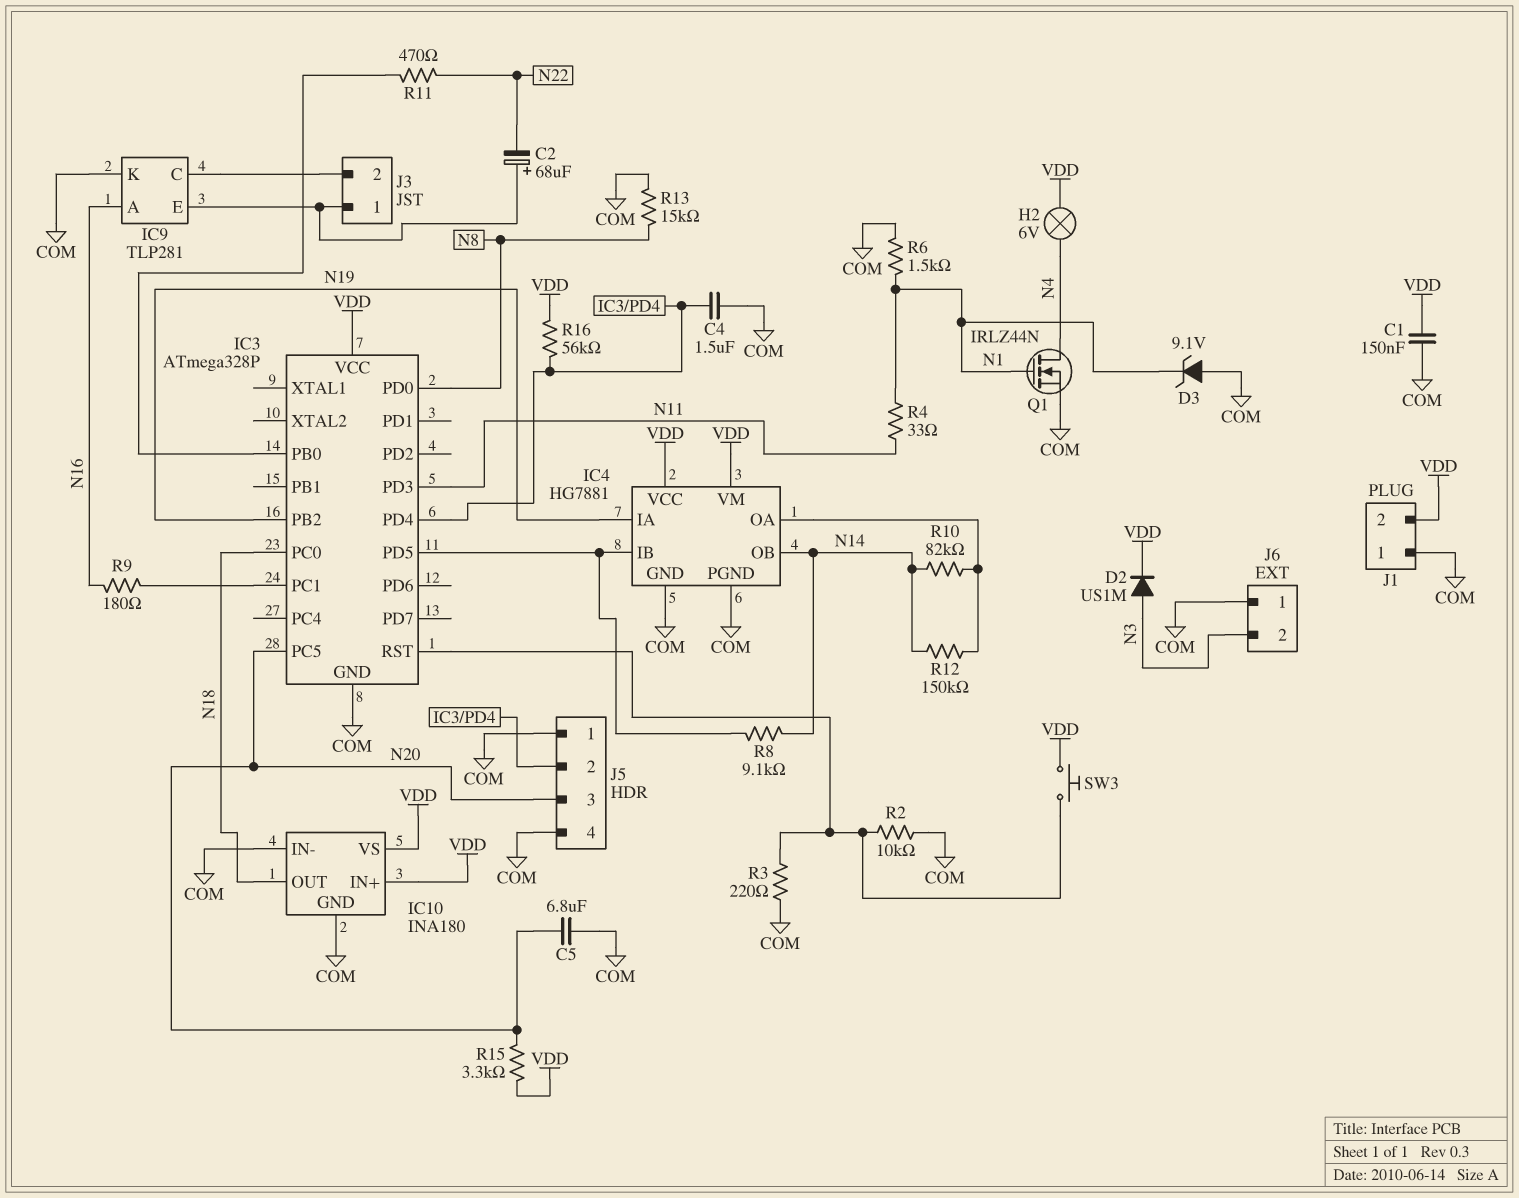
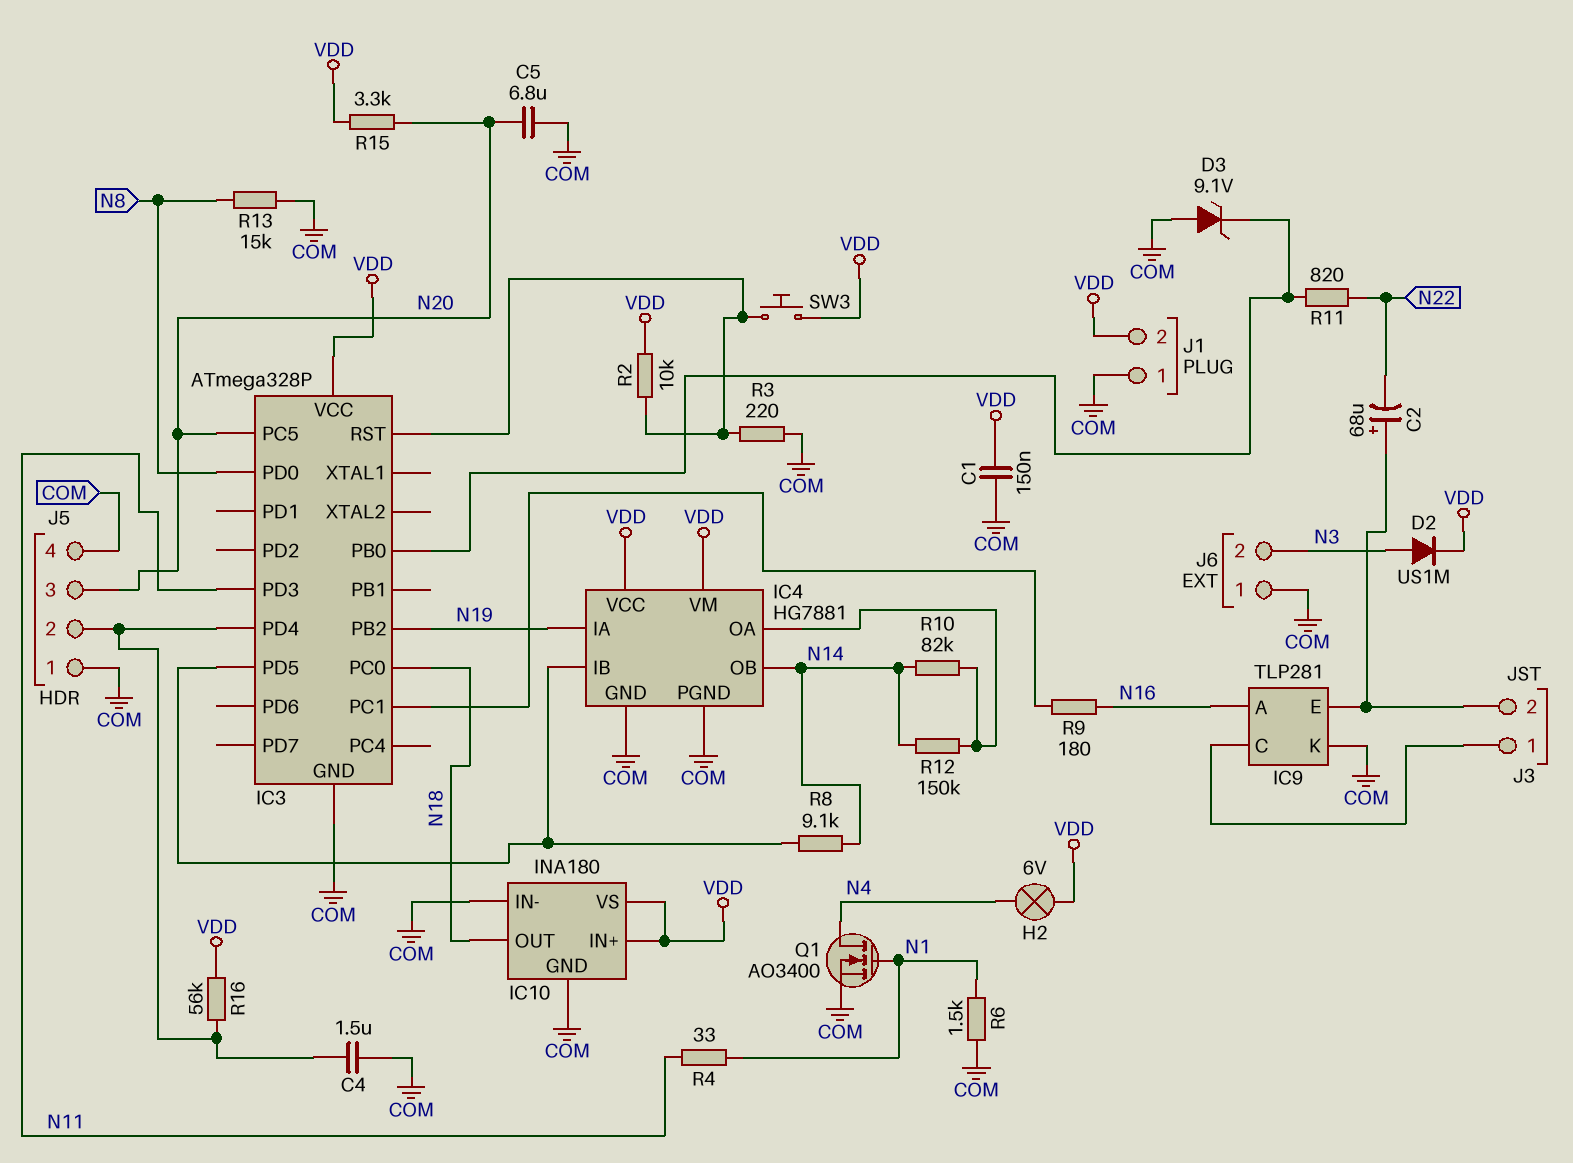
D3: zener 9.1V (A COM, K N1) -> zener 9.1V (A COM, K IC3/PB0)
J3 pin 1: IC9/E -> IC9/C
J3 pin 2: IC9/C -> IC9/E
Q1: NMOS IRLZ44N (G N1, D N4, S COM) -> NMOS AO3400 (G N1, D N4, S COM)
R2: 10k (COM, IC3/RST) -> 10k (IC3/RST, VDD)
R11: 470 (IC3/PB0, N22) -> 820 (IC3/PB0, N22)

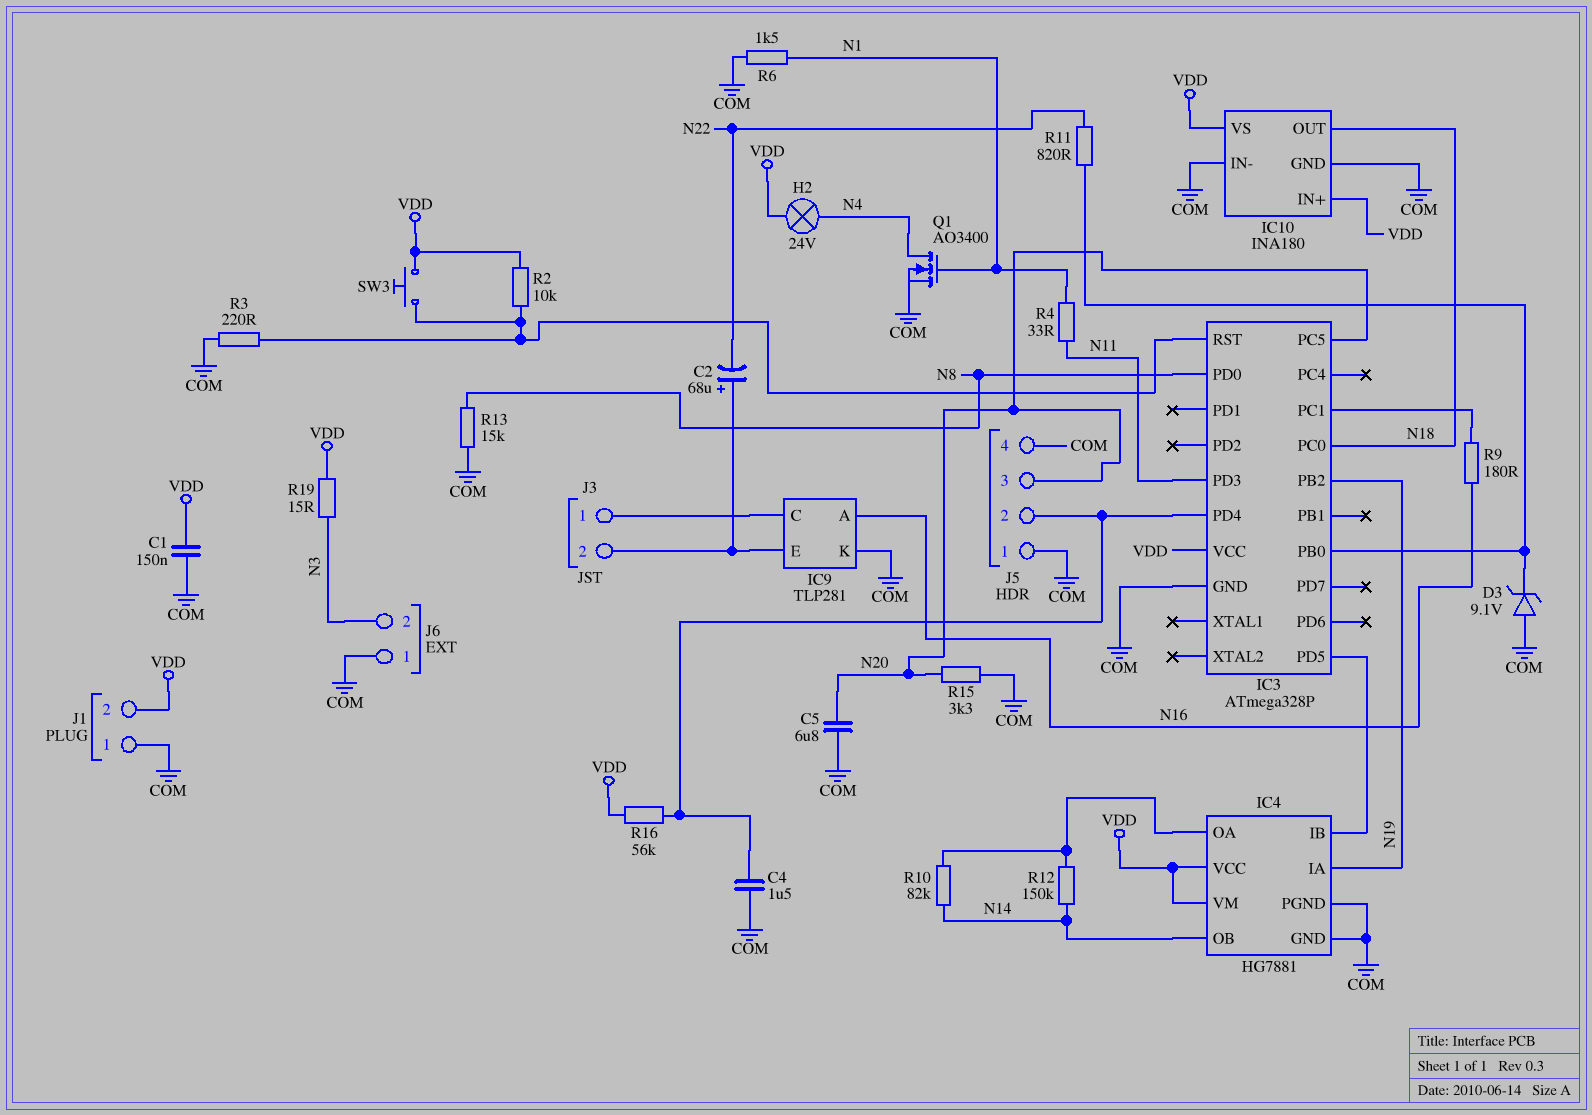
D2: diode US1M (A N3, K VDD) -> none
H2: lamp 6V (N4, VDD) -> lamp 24V (N4, VDD)
R8: 9.1k (IC3/PD5, N14) -> none
R15: 3.3k (N20, VDD) -> 3.3k (COM, N20)
R19: none -> 15 (N3, VDD)

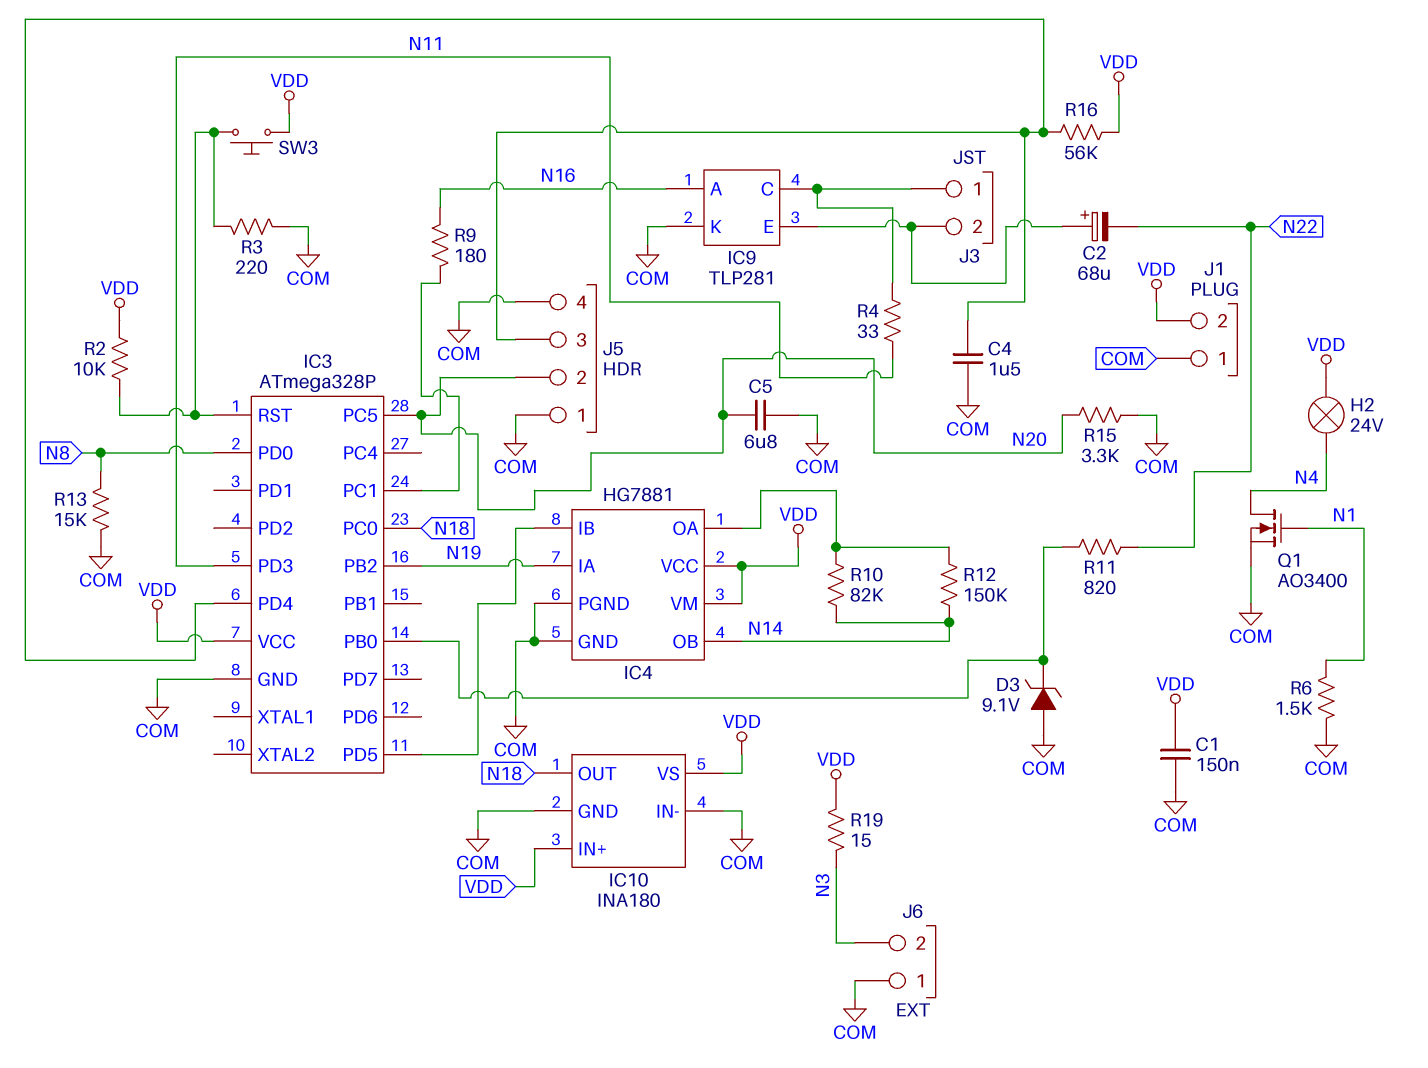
J5 pin 2: IC3/PD4 -> N20
J5 pin 3: N20 -> IC3/PD4
R4: 33 (N1, N11) -> 33 (IC9/C, N11)

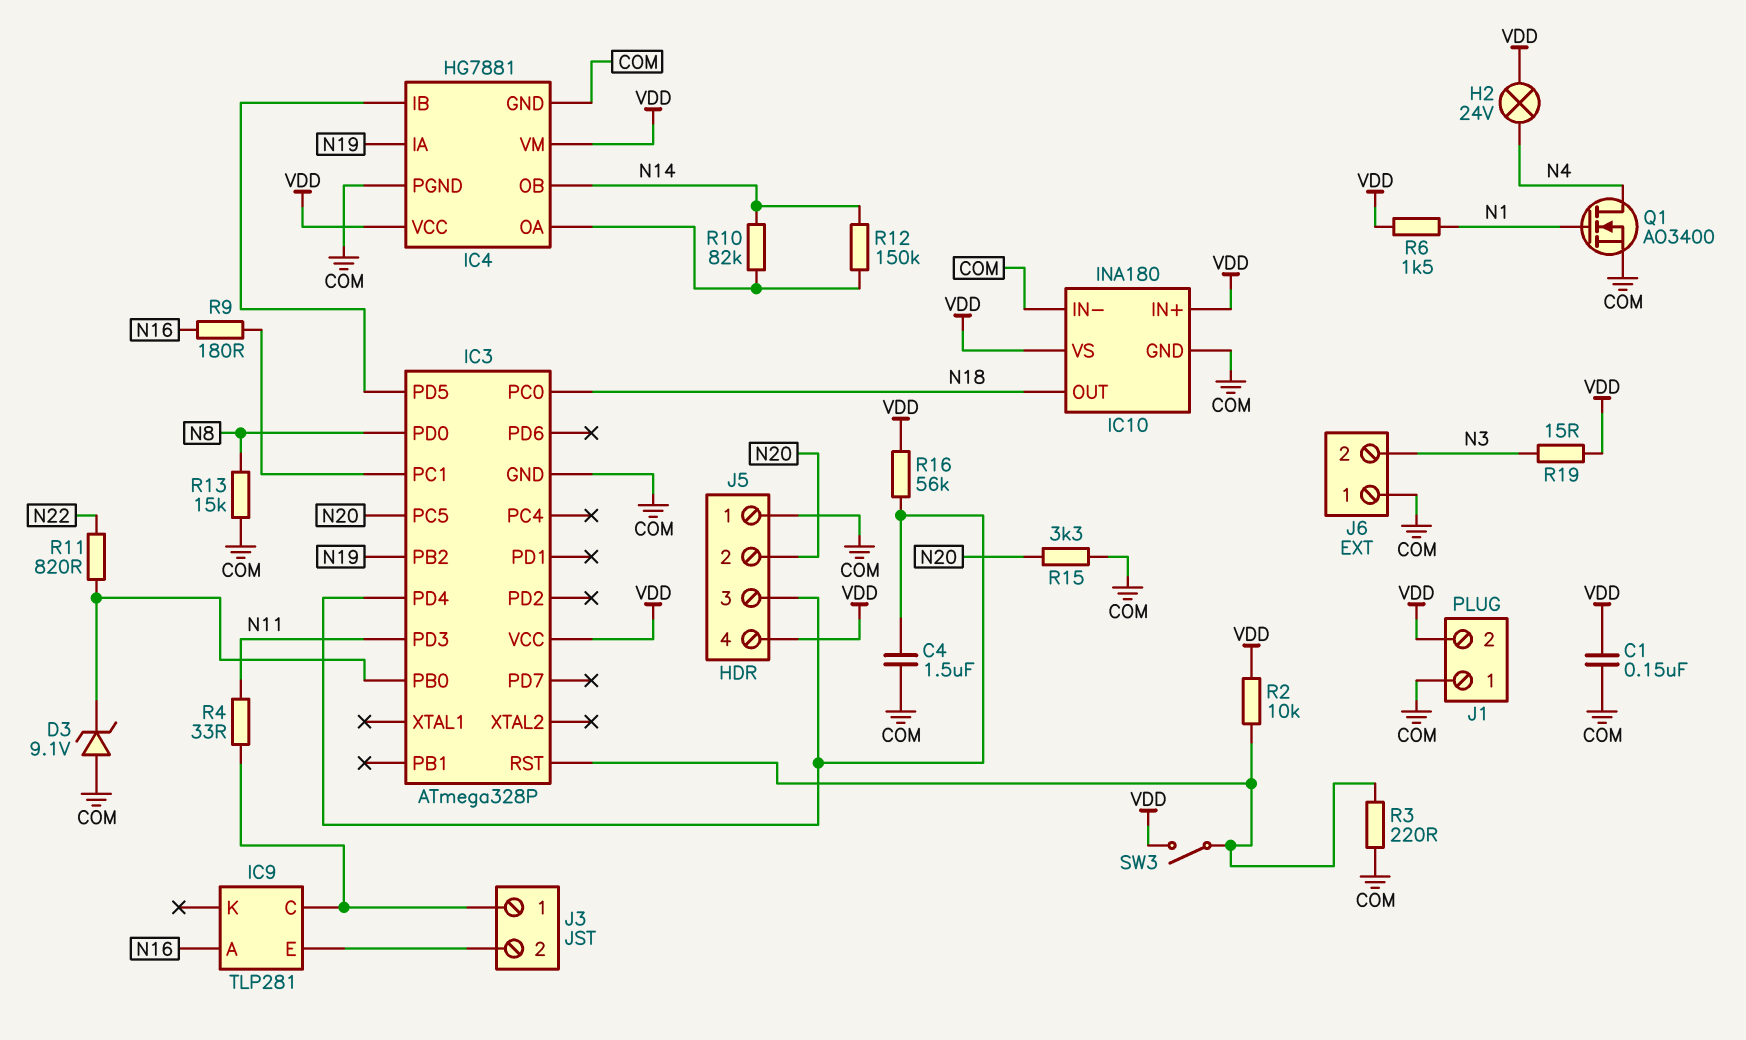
C2: 68uF (plus IC9/E, minus N22) -> none
C5: 6.8uF (COM, N20) -> none
IC9 pin K: COM -> none
J5 pin 4: COM -> VDD
R6: 1.5k (COM, N1) -> 1.5k (N1, VDD)
SW3: button (IC3/RST, VDD) -> switch (IC3/RST, VDD)

